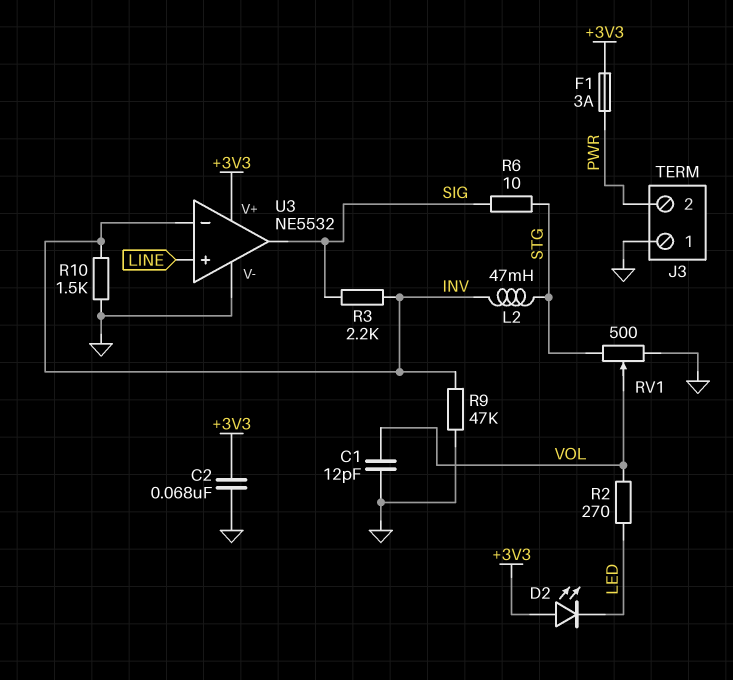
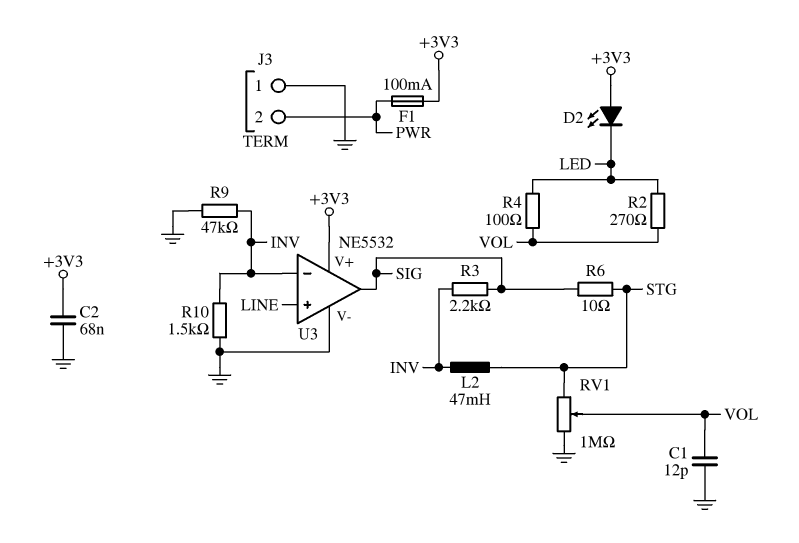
F1: 3A (+3V3, PWR) -> 100mA (+3V3, PWR)
R4: none -> 100 (LED, VOL)
RV1: 500 (GND, STG, wiper VOL) -> 1M (GND, STG, wiper VOL)

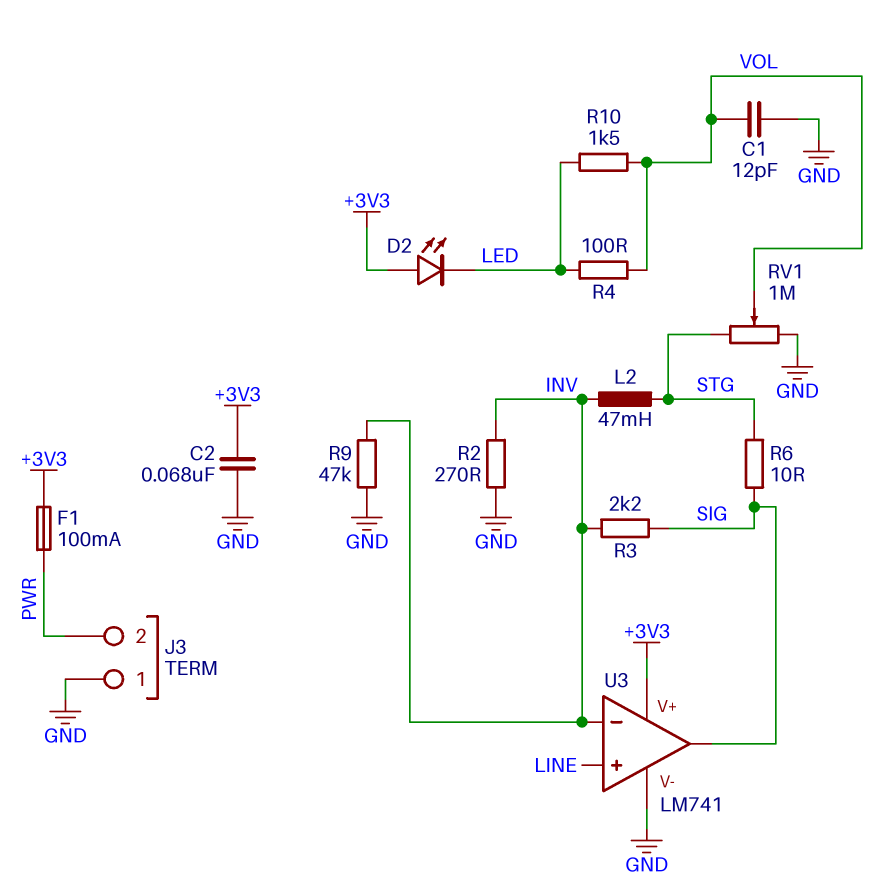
R2: 270 (LED, VOL) -> 270 (GND, INV)
R10: 1.5k (GND, INV) -> 1.5k (LED, VOL)
U3: NE5532 -> LM741

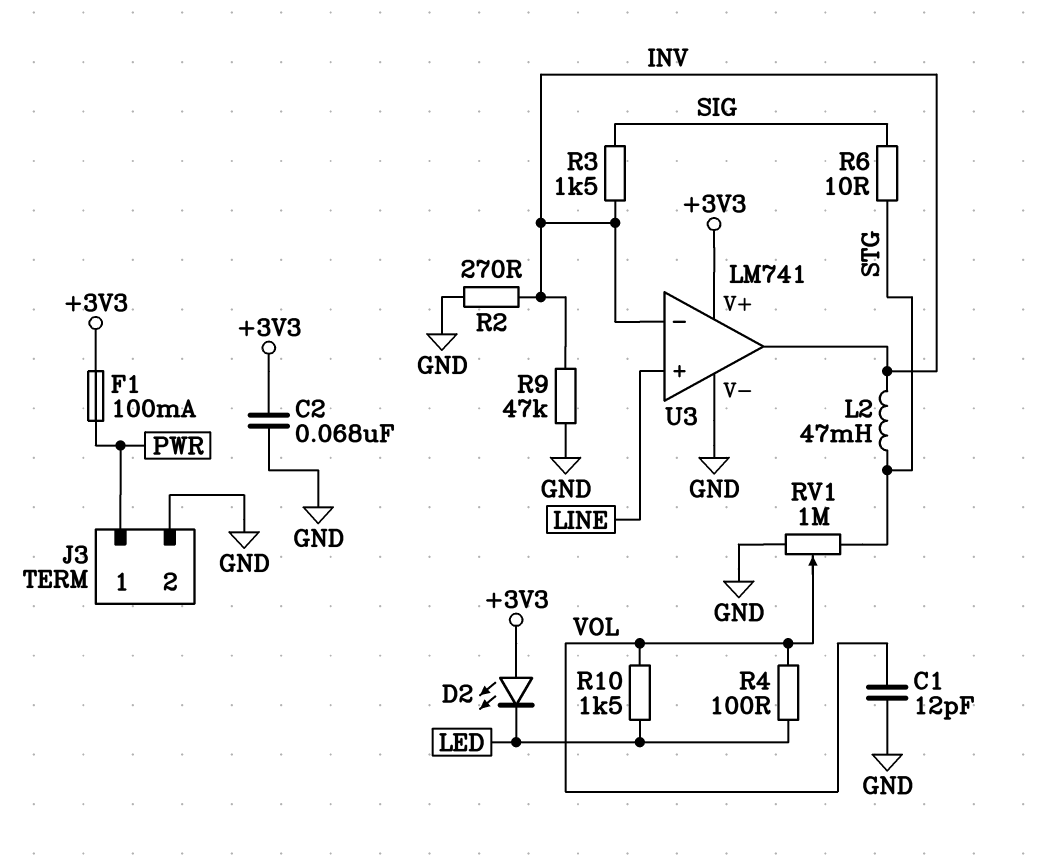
J3 pin 1: GND -> PWR
J3 pin 2: PWR -> GND
R3: 2.2k (INV, SIG) -> 1.5k (INV, SIG)
U3 pin out: SIG -> INV

